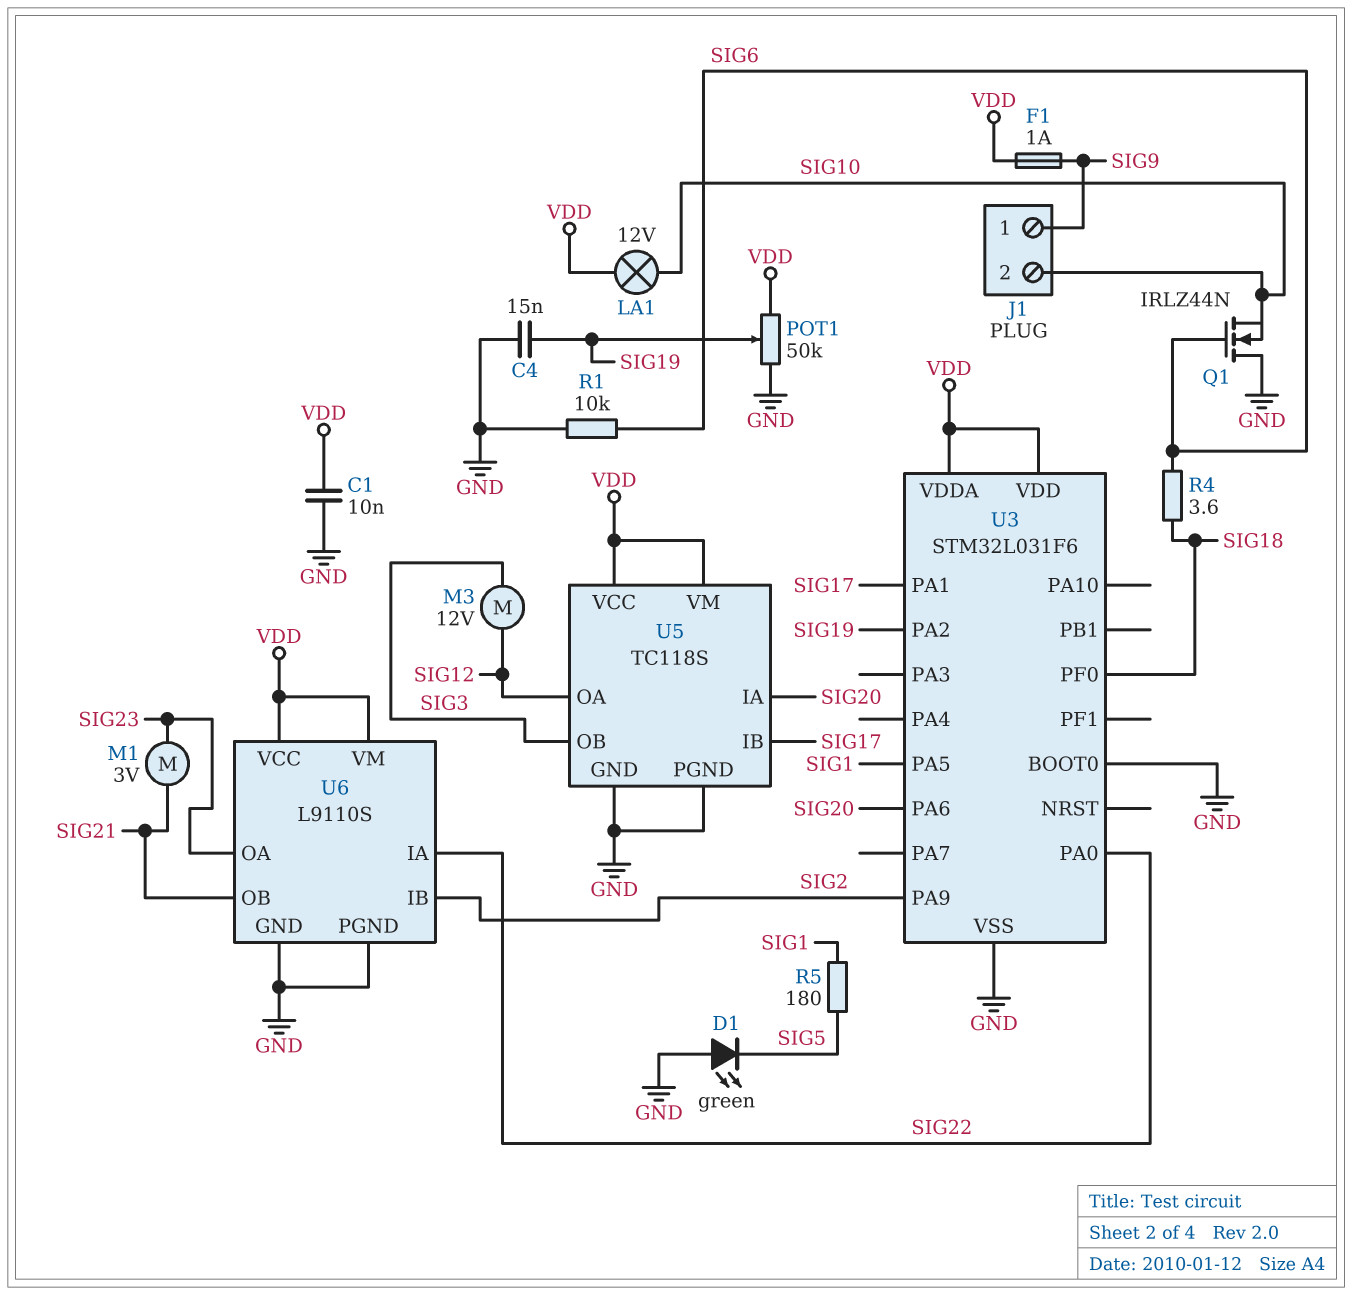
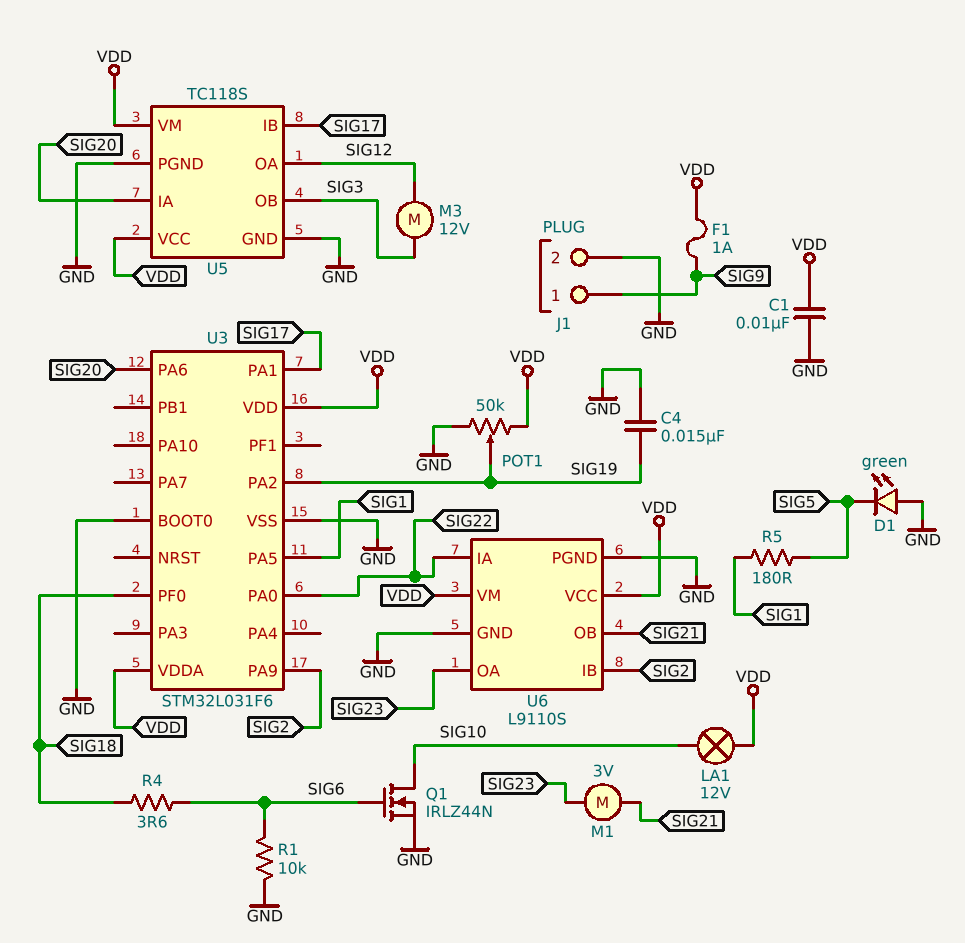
J1 pin 2: SIG10 -> GND
Q1: NMOS IRLZ44N (G SIG6, D GND, S SIG10) -> NMOS IRLZ44N (G SIG6, D SIG10, S GND)

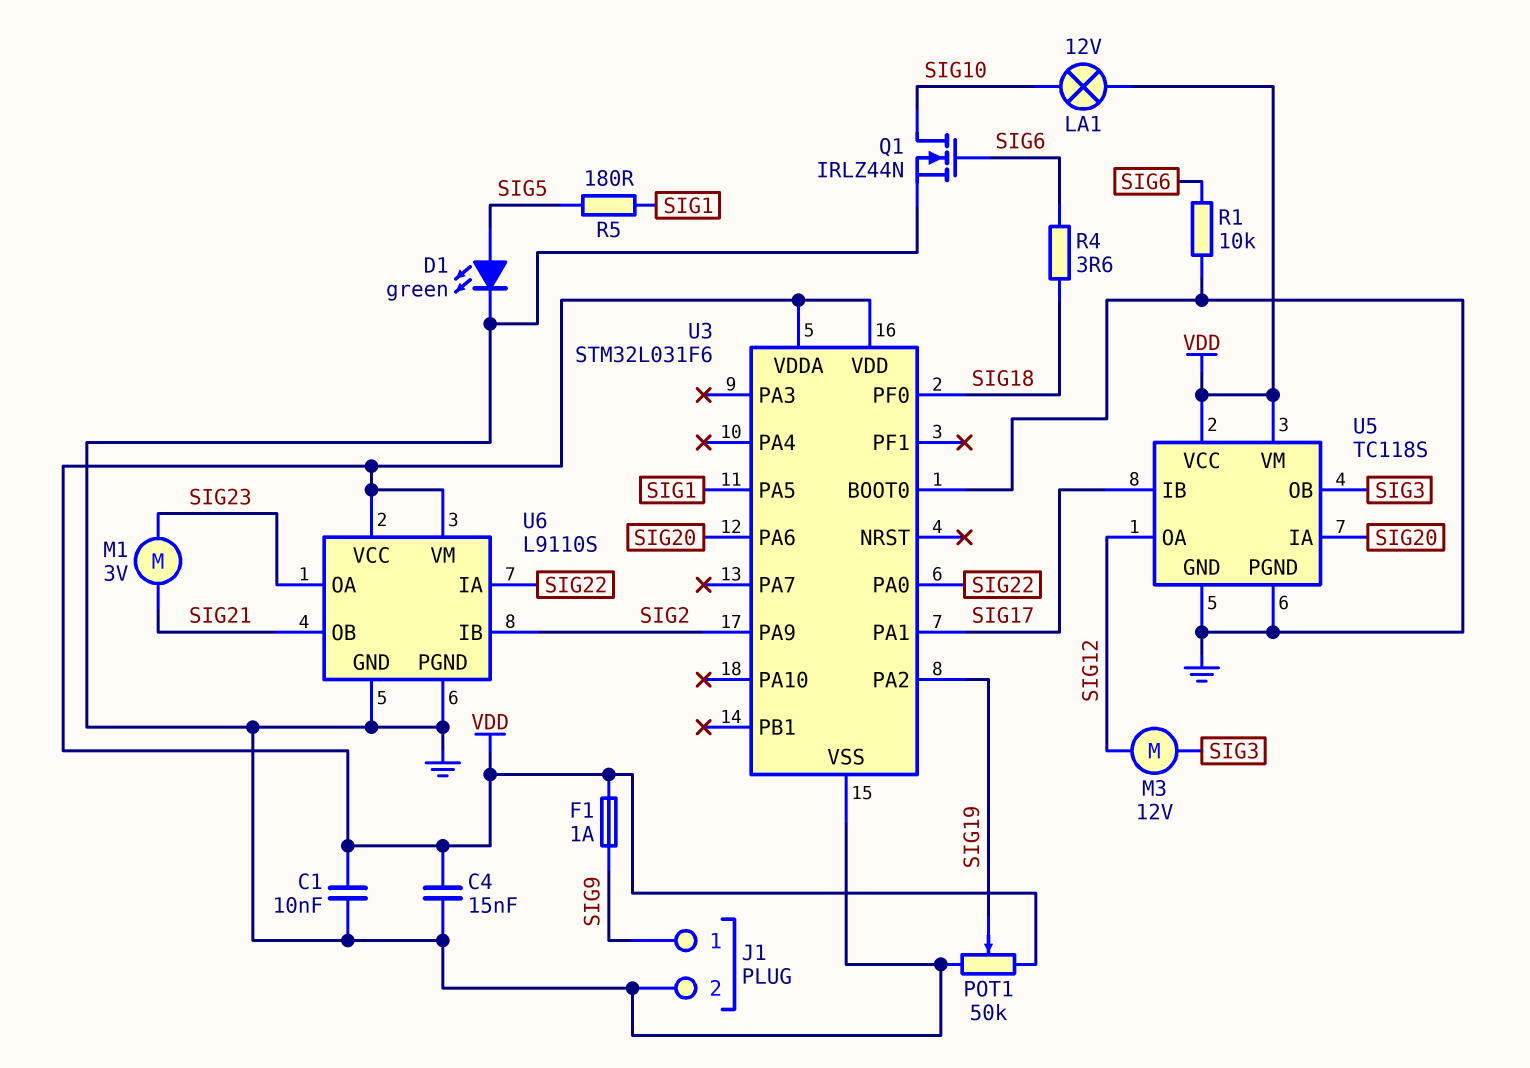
C4: 15nF (GND, SIG19) -> 15nF (GND, VDD)
D1: LED green (A GND, K SIG5) -> LED green (A SIG5, K GND)

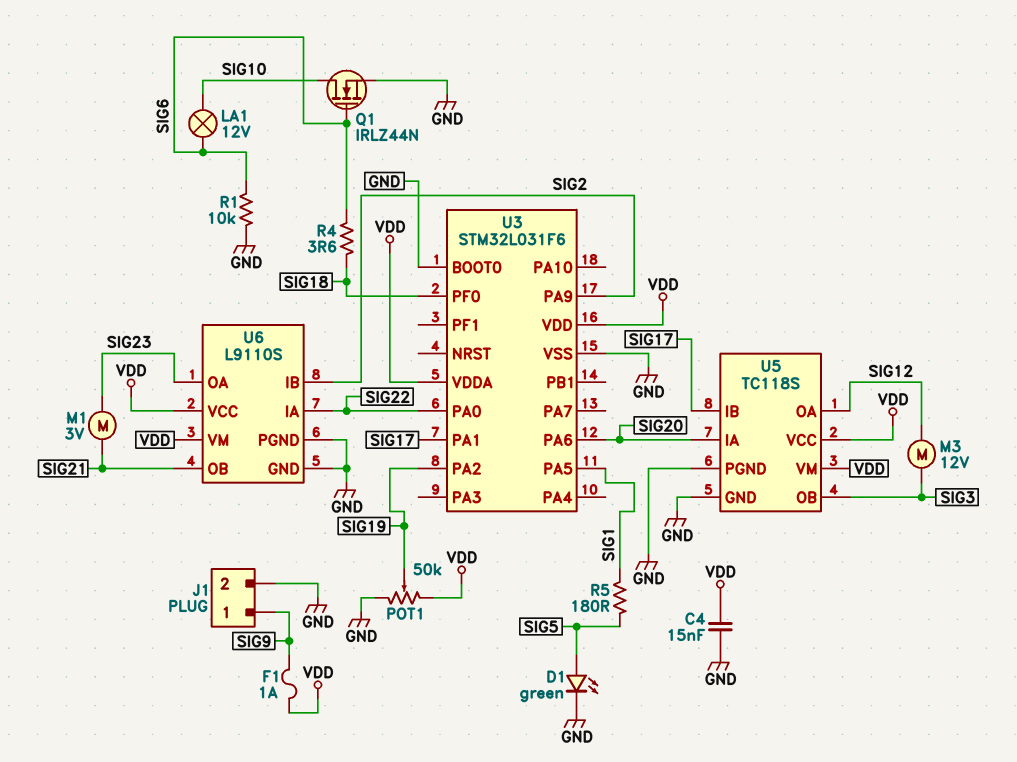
C1: 10nF (GND, VDD) -> none
LA1: lamp 12V (SIG10, VDD) -> lamp 12V (SIG6, SIG10)

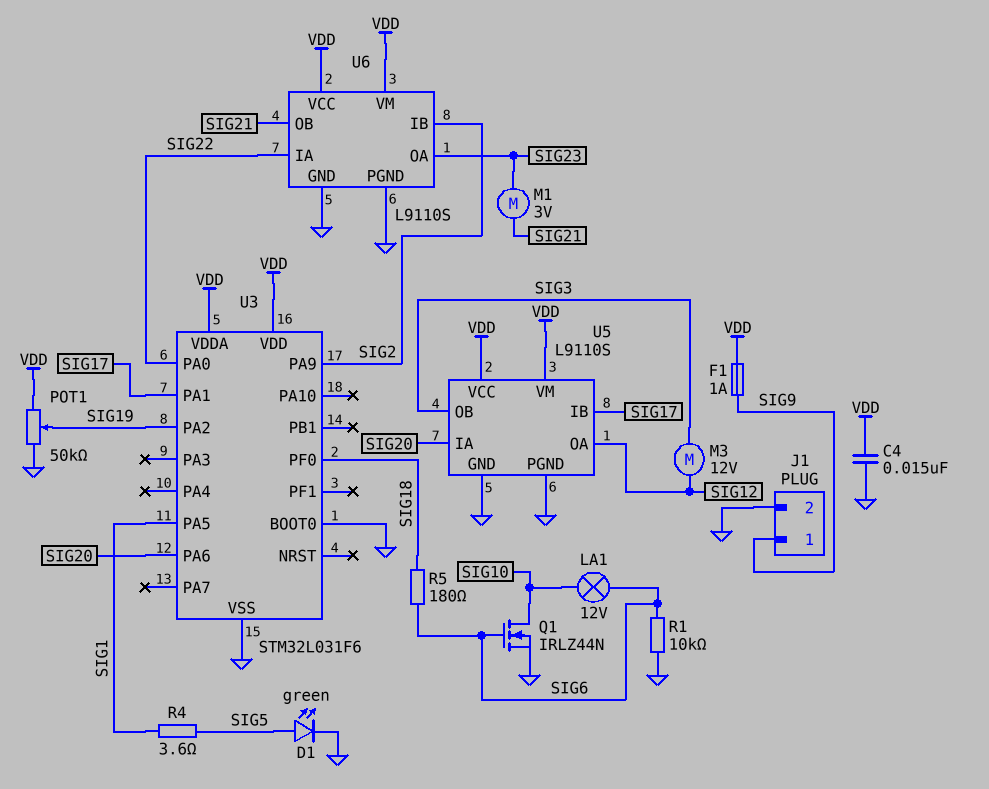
R4: 3.6 (SIG6, SIG18) -> 3.6 (SIG1, SIG5)
R5: 180 (SIG1, SIG5) -> 180 (SIG6, SIG18)
U5: TC118S -> L9110S

